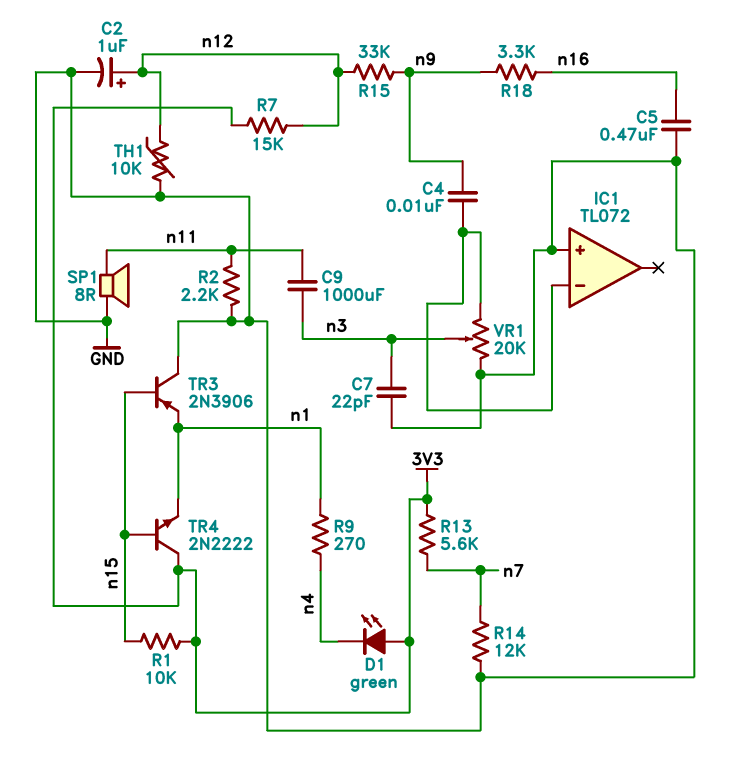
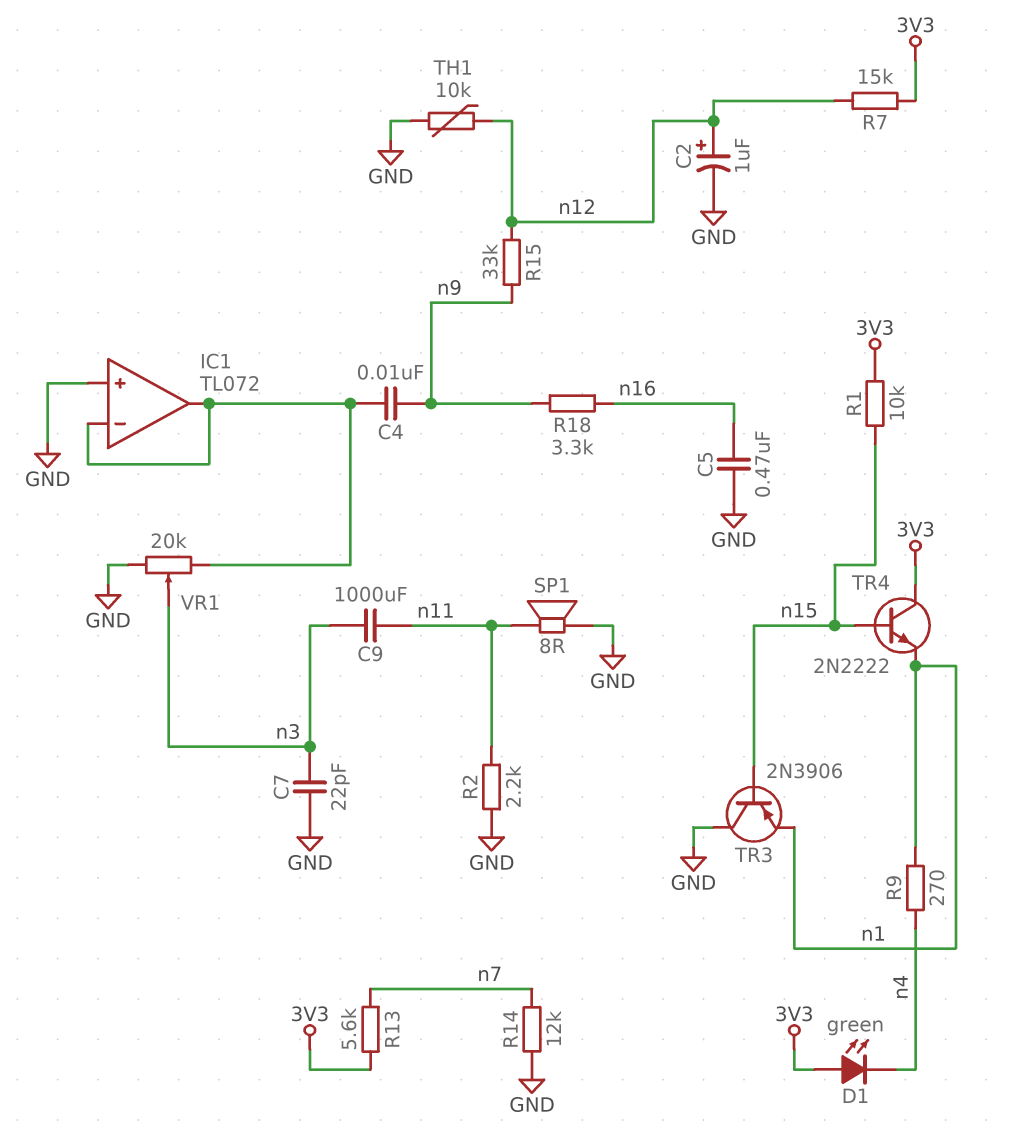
IC1 pin out: none -> IC1/in-

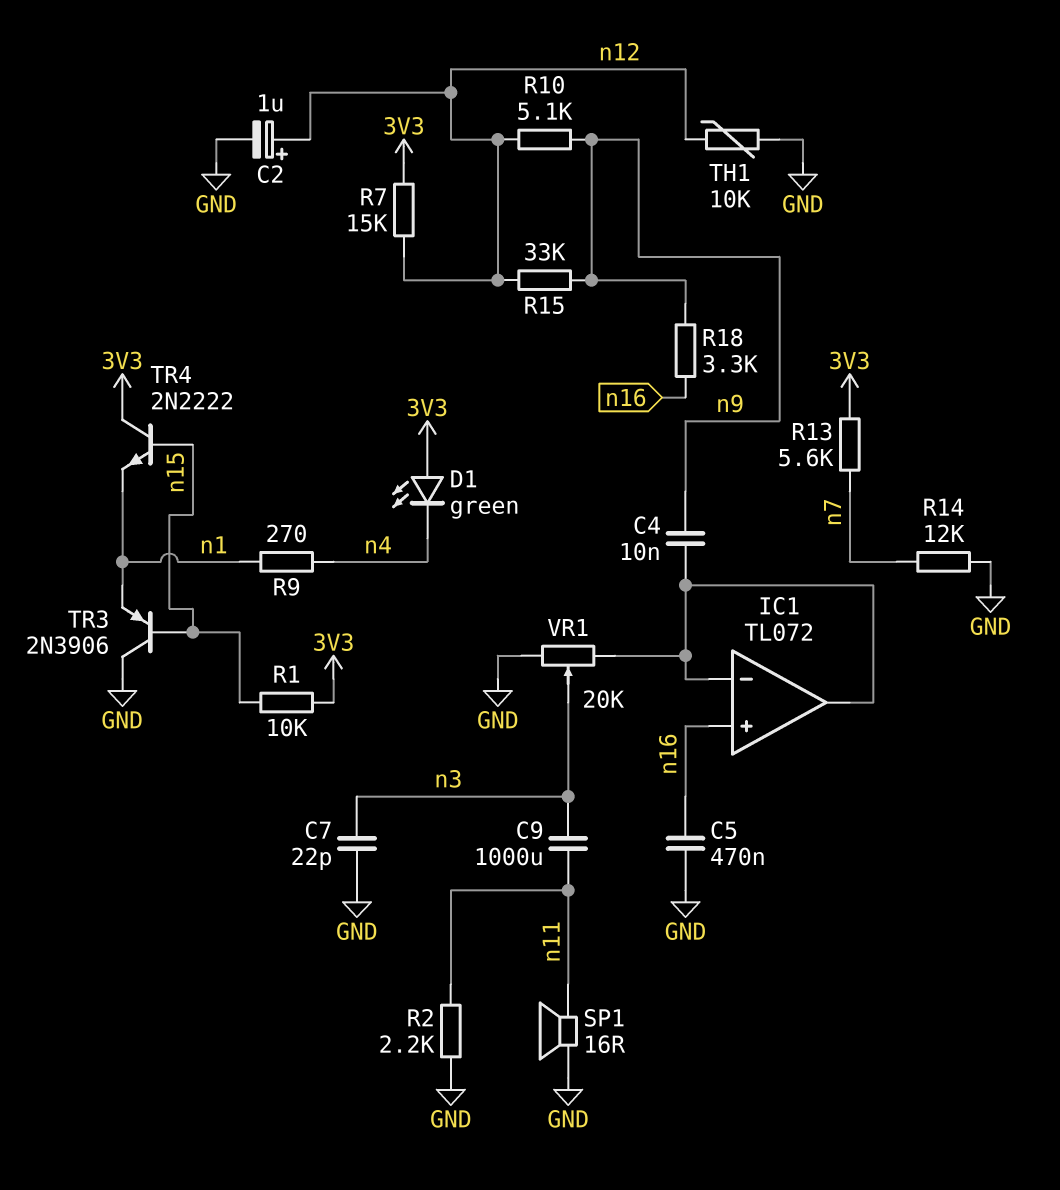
IC1 pin in+: GND -> n16
R10: none -> 5.1k (n9, n12)
SP1: speaker 8R (GND, n11) -> speaker 16R (GND, n11)

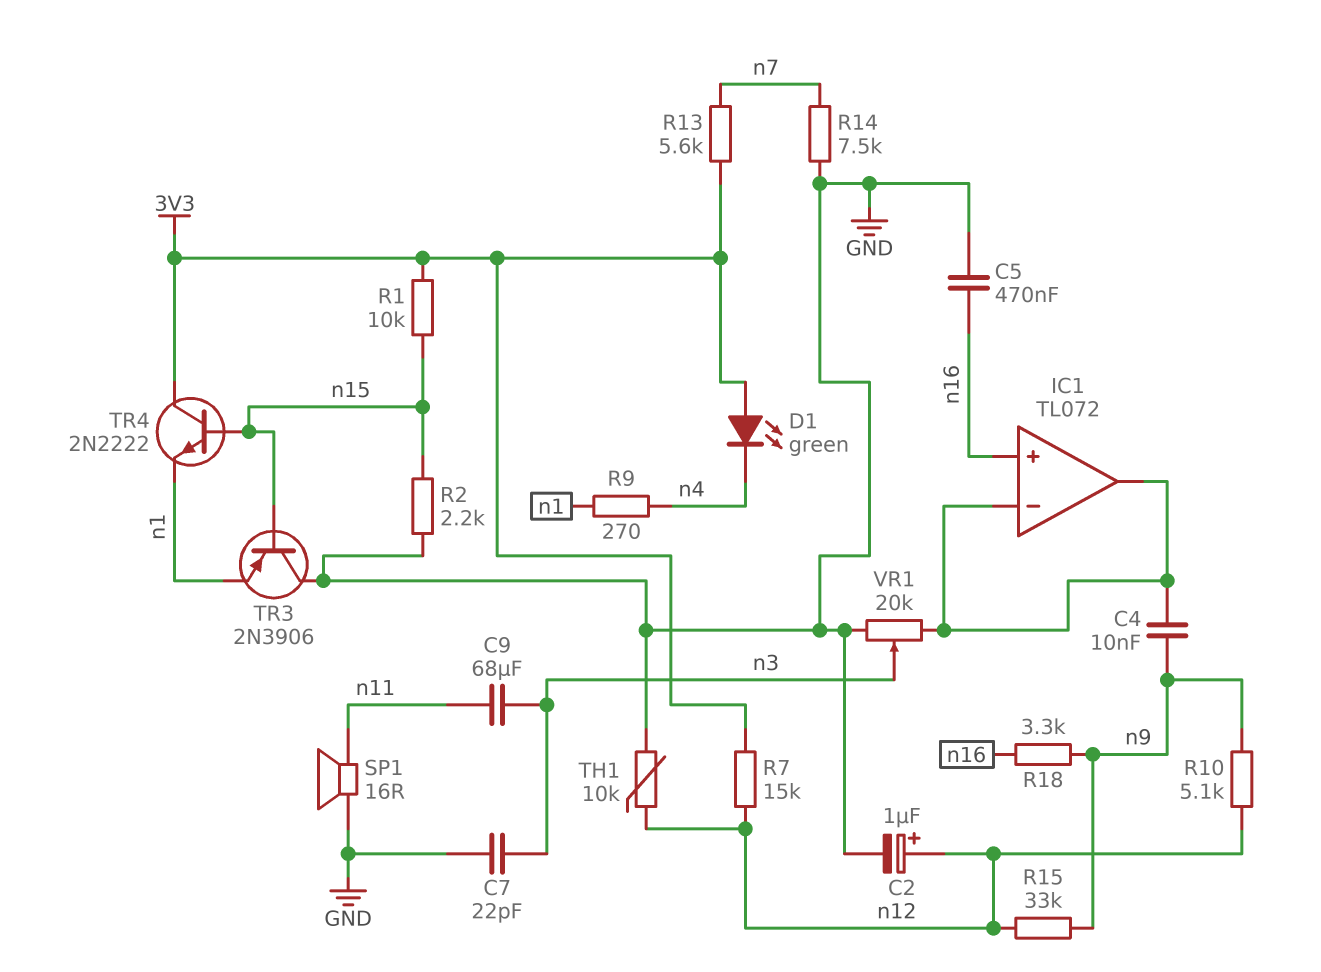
C9: 1000uF (n3, n11) -> 68uF (n3, n11)
R2: 2.2k (GND, n11) -> 2.2k (GND, n15)
R14: 12k (GND, n7) -> 7.5k (GND, n7)

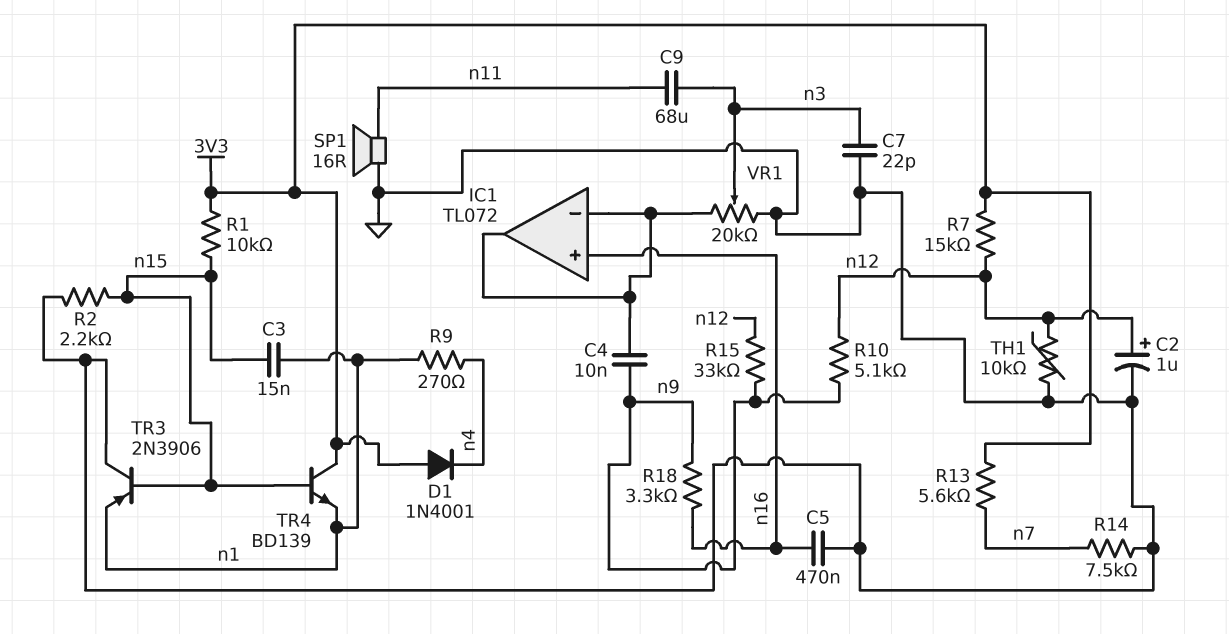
C3: none -> 15nF (n1, n15)
D1: LED green (A 3V3, K n4) -> diode 1N4001 (A 3V3, K n4)
TR4: NPN 2N2222 (B n15, C 3V3, E n1) -> NPN BD139 (B n15, C 3V3, E n1)

